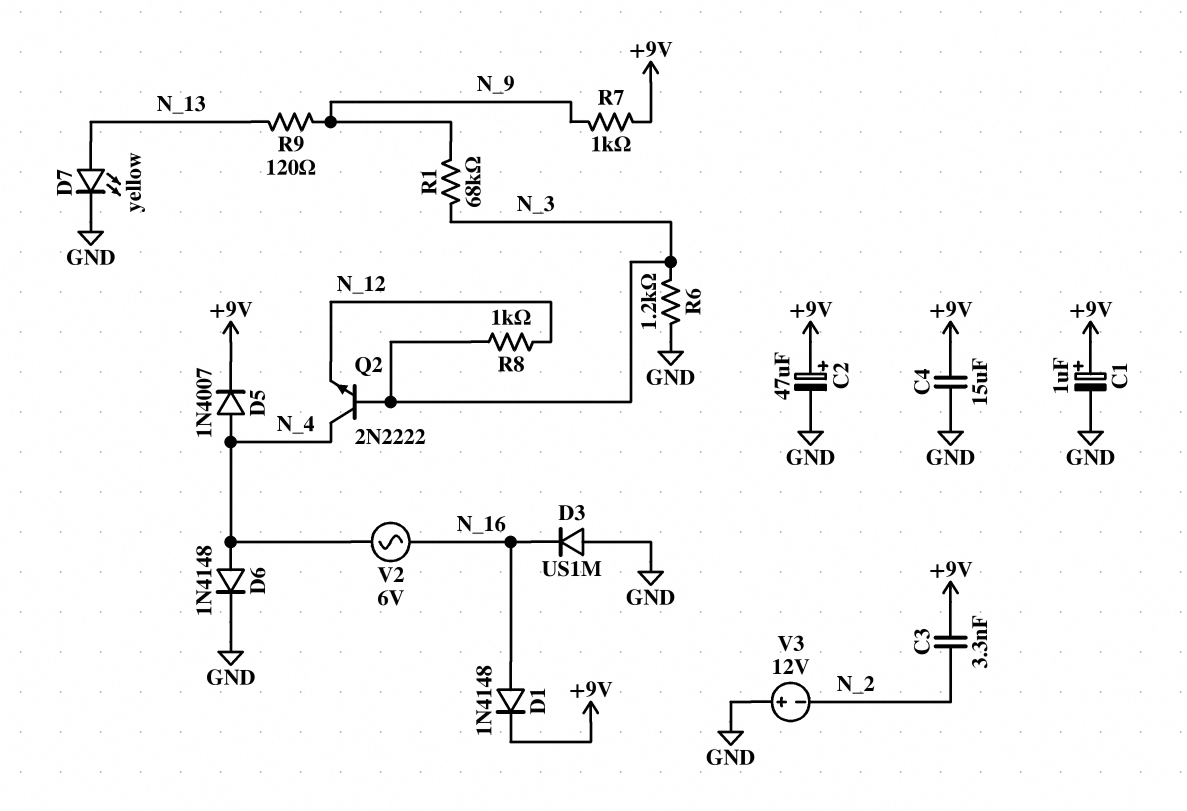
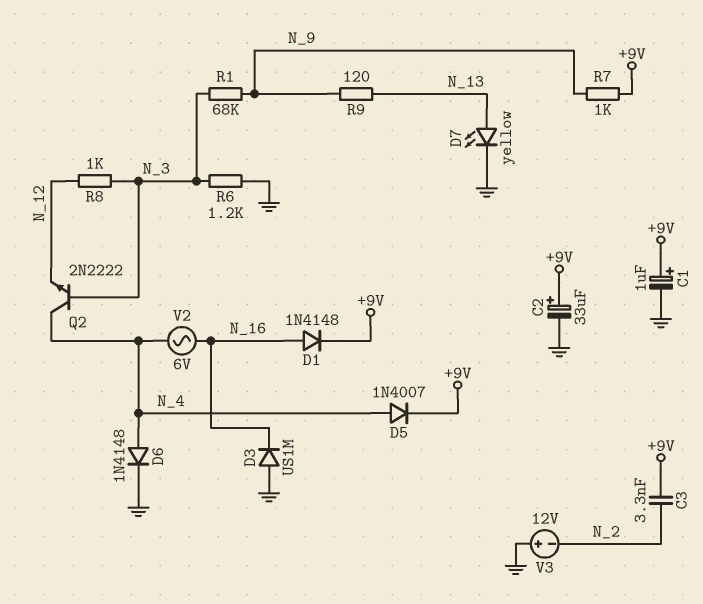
C2: 47uF (plus +9V, minus GND) -> 33uF (plus +9V, minus GND)
C4: 15uF (+9V, GND) -> none

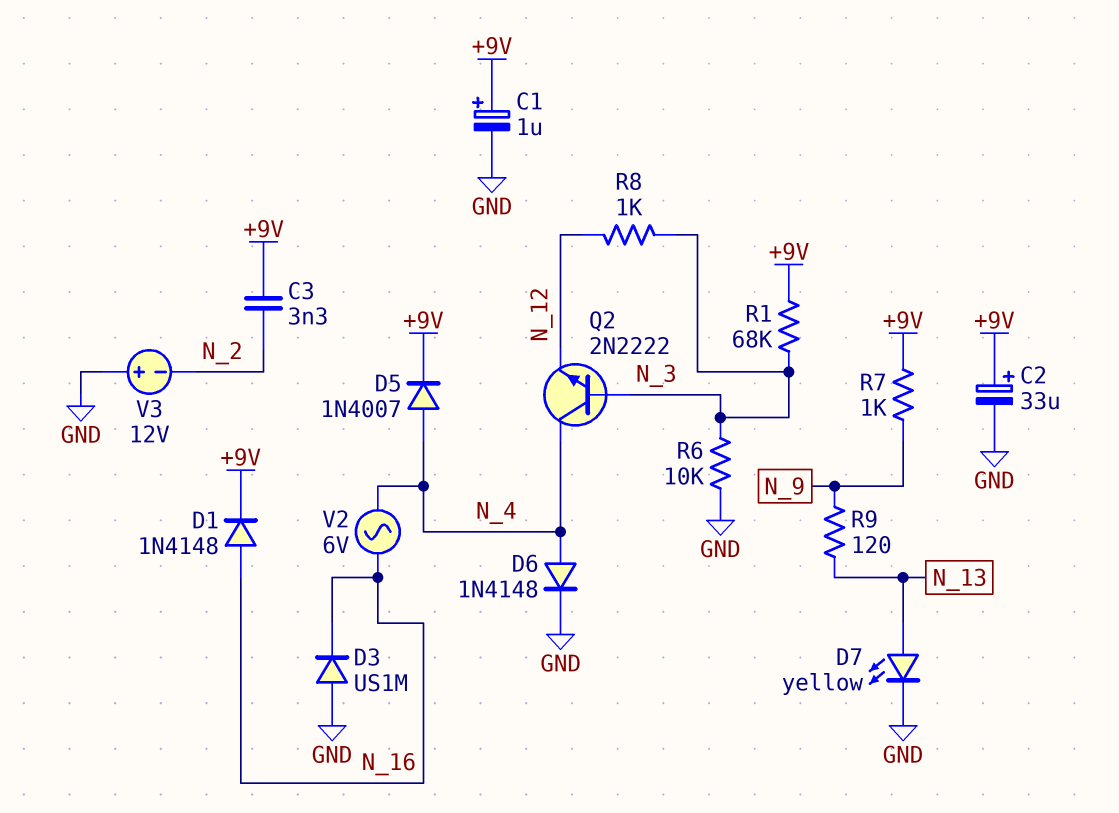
R1: 68k (N_3, N_9) -> 68k (+9V, N_3)
R6: 1.2k (GND, N_3) -> 10k (GND, N_3)

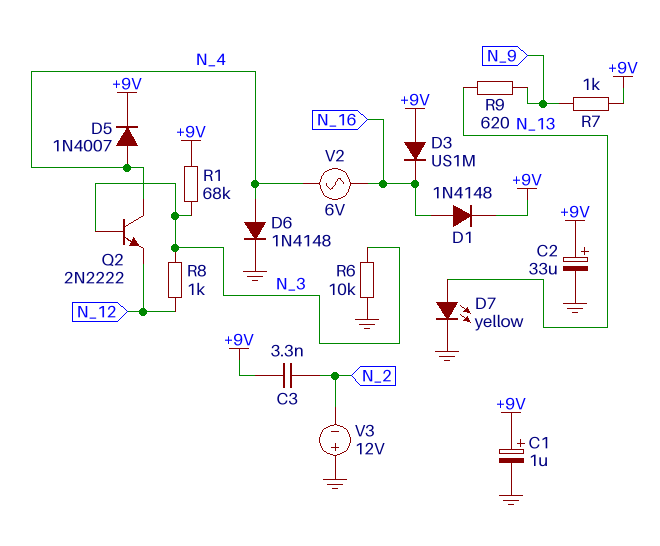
D3: diode US1M (A GND, K N_16) -> diode US1M (A +9V, K N_16)
R9: 120 (N_9, N_13) -> 620 (N_9, N_13)

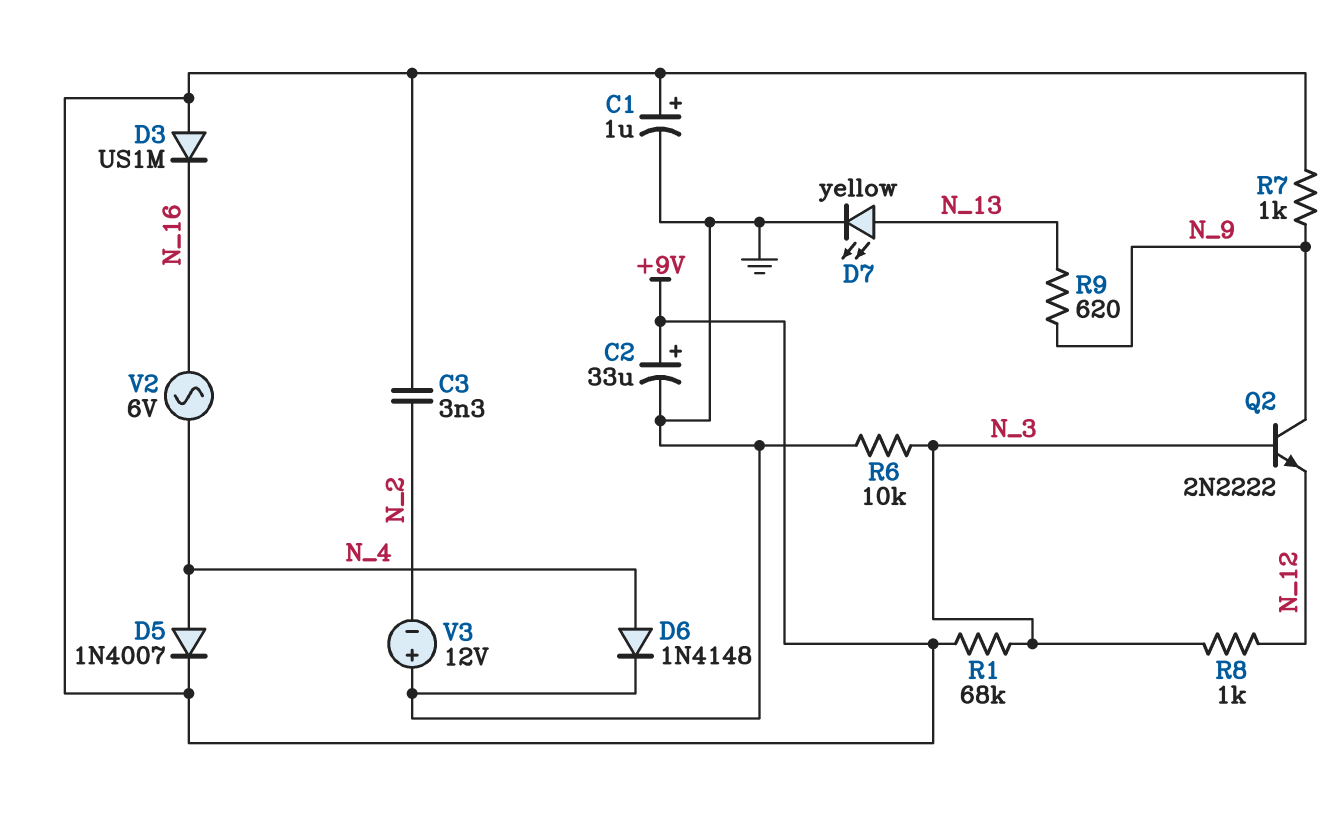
D1: diode 1N4148 (A N_16, K +9V) -> none
Q2: NPN 2N2222 (B N_3, C N_4, E N_12) -> NPN 2N2222 (B N_3, C N_9, E N_12)

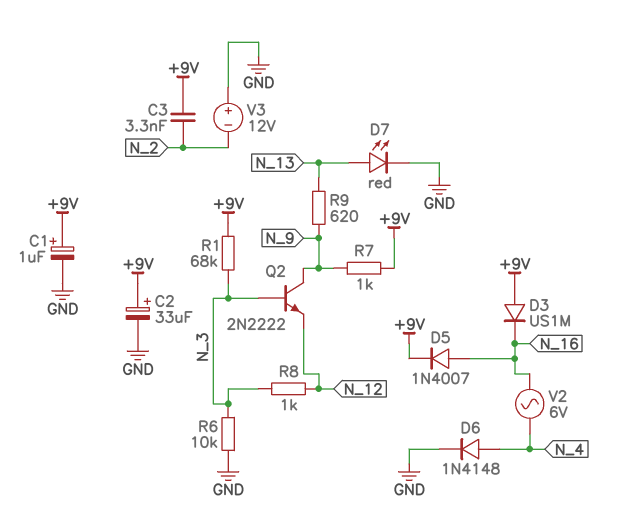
D5: diode 1N4007 (A N_4, K +9V) -> diode 1N4007 (A N_16, K +9V)
D7: LED yellow (A N_13, K GND) -> LED red (A N_13, K GND)

